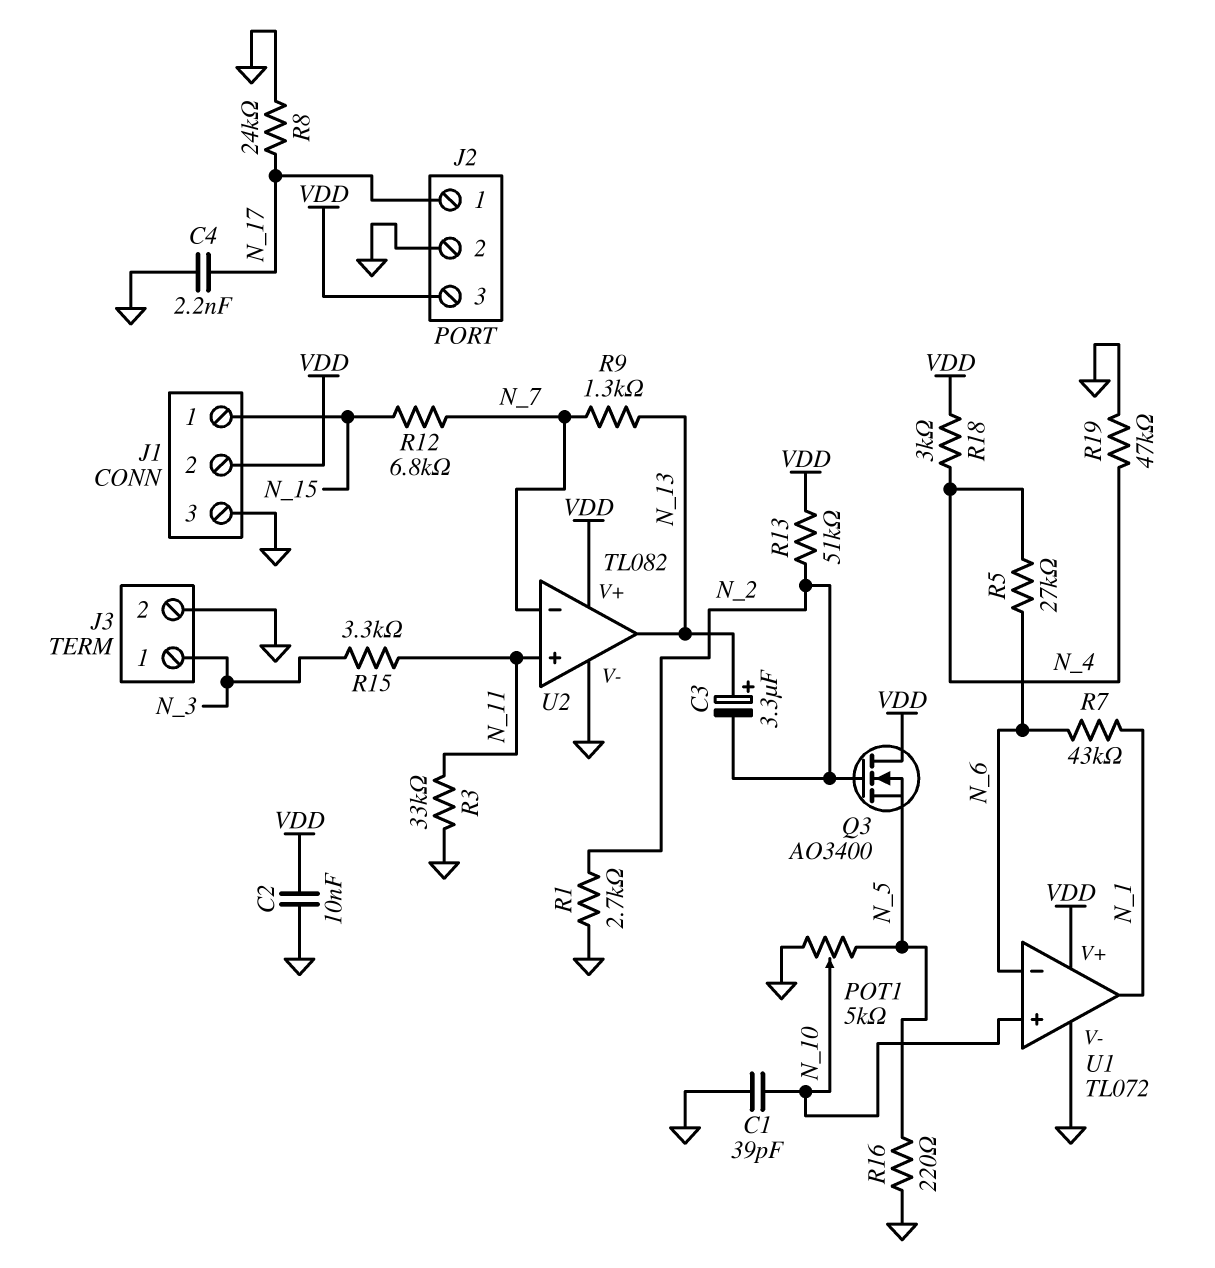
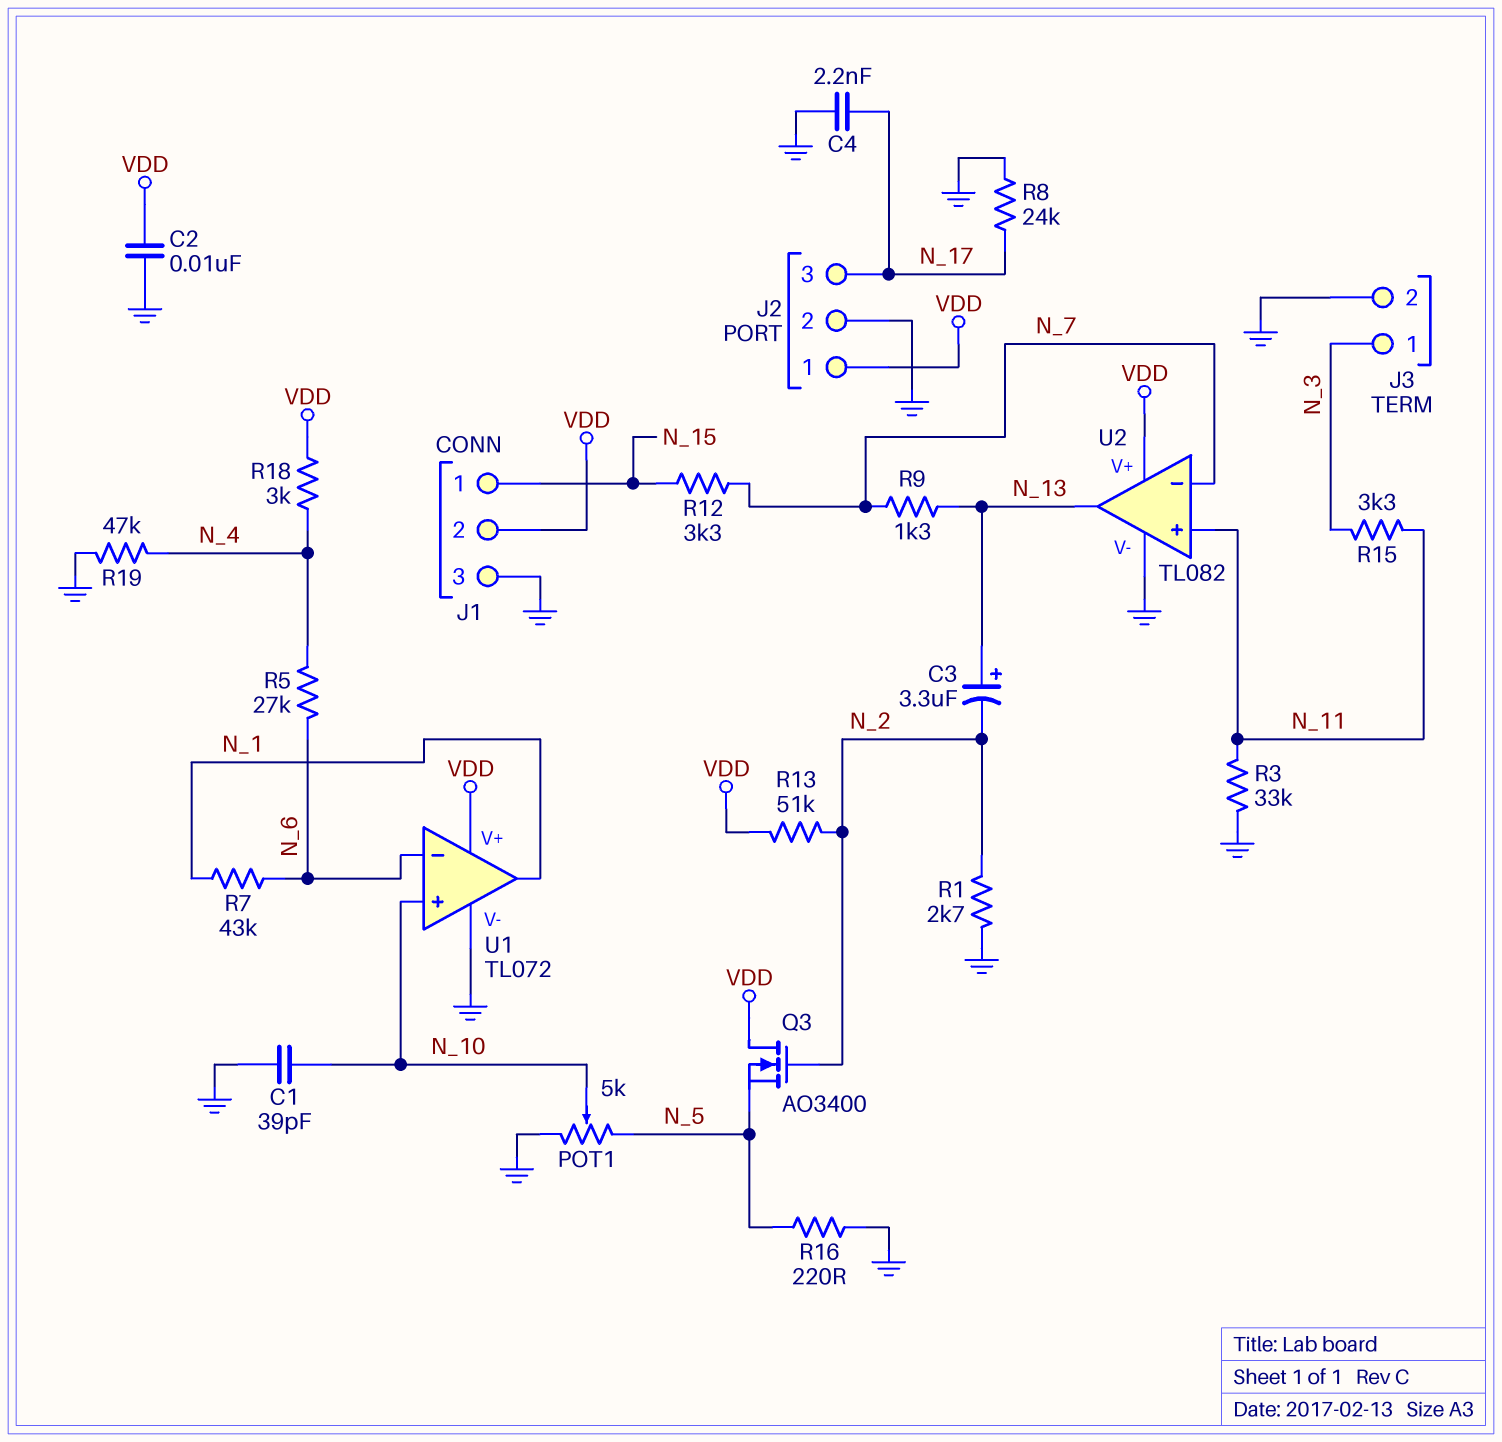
J2 pin 1: N_17 -> VDD
J2 pin 3: VDD -> N_17
R12: 6.8k (N_7, N_15) -> 3.3k (N_7, N_15)

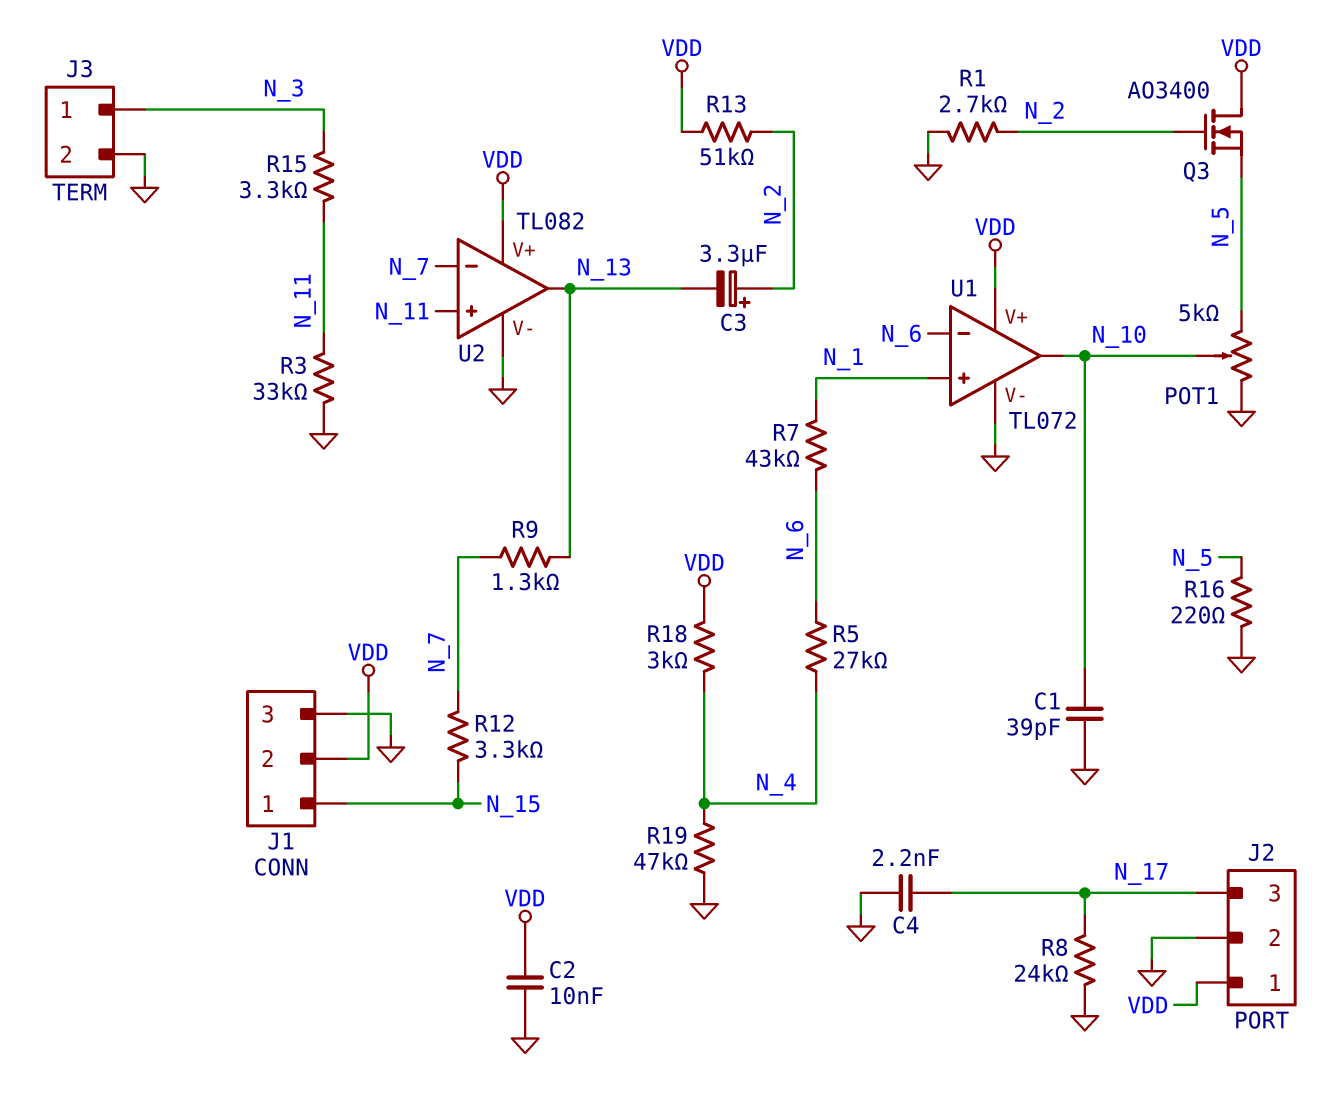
C3: 3.3uF (plus N_13, minus N_2) -> 3.3uF (plus N_2, minus N_13)
U1 pin in+: N_10 -> N_1
U1 pin out: N_1 -> N_10

